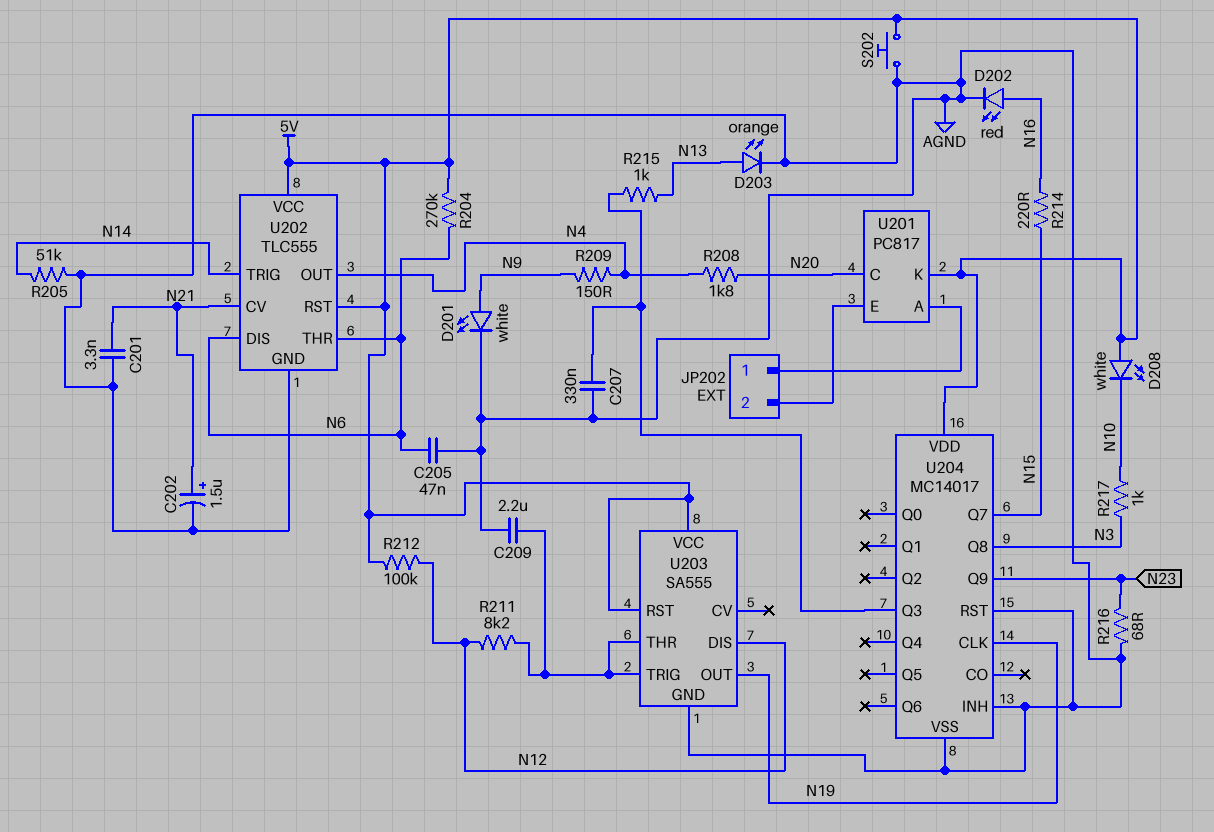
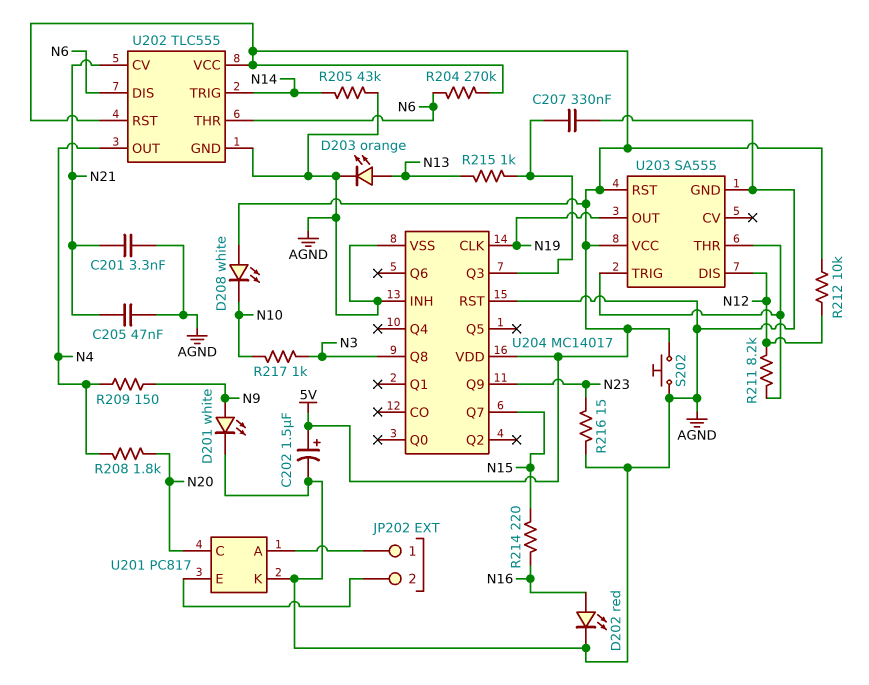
C202: 1.5uF (plus N21, minus AGND) -> 1.5uF (plus 5V, minus AGND)
C205: 47nF (AGND, N6) -> 47nF (AGND, N21)
C209: 2.2uF (AGND, U203/THR) -> none
R205: 51k (AGND, N14) -> 43k (AGND, N14)
R212: 100k (5V, N12) -> 10k (5V, N12)
R216: 68 (AGND, N23) -> 15 (AGND, N23)
U201 pin K: 5V -> AGND

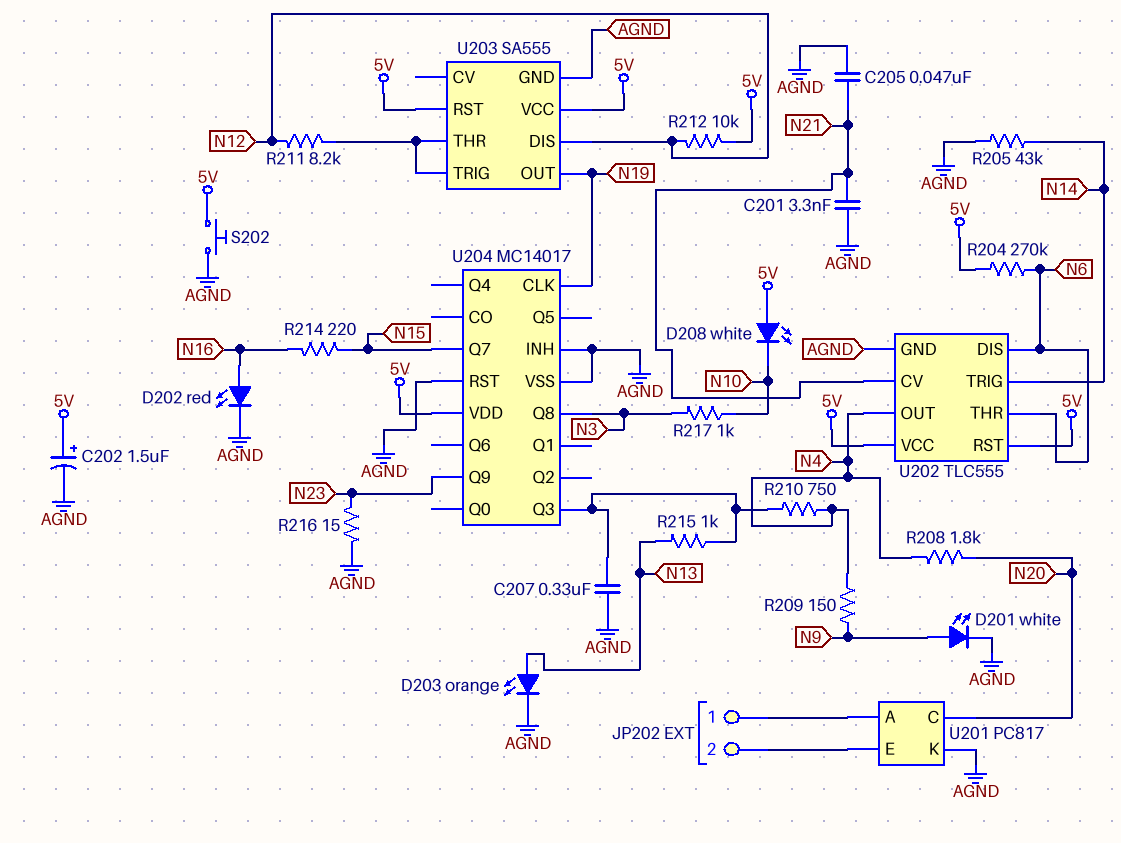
R210: none -> 750 (N4, U204/Q3)

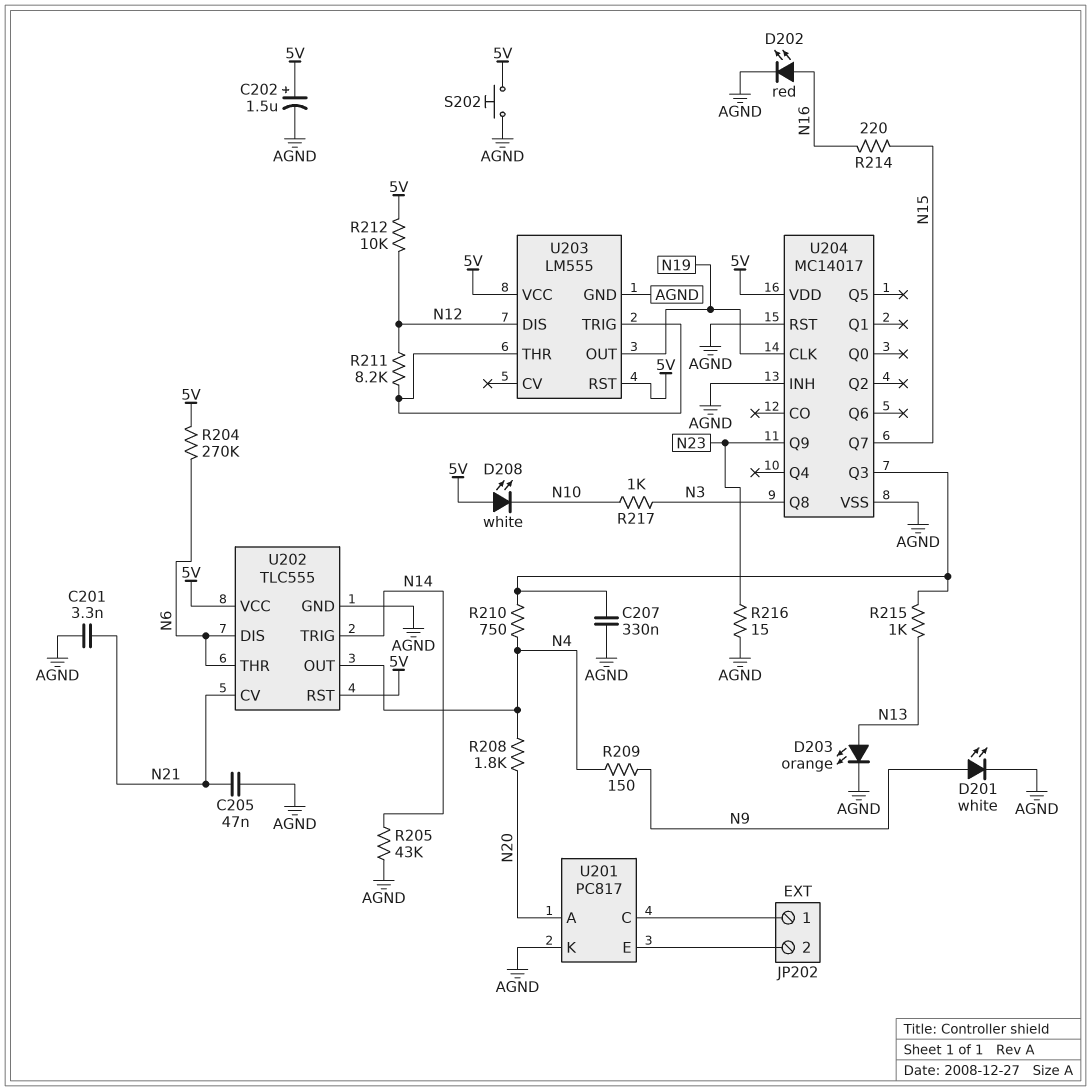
U201 pin A: JP202/1 -> N20
U201 pin C: N20 -> JP202/1
U203: SA555 -> LM555

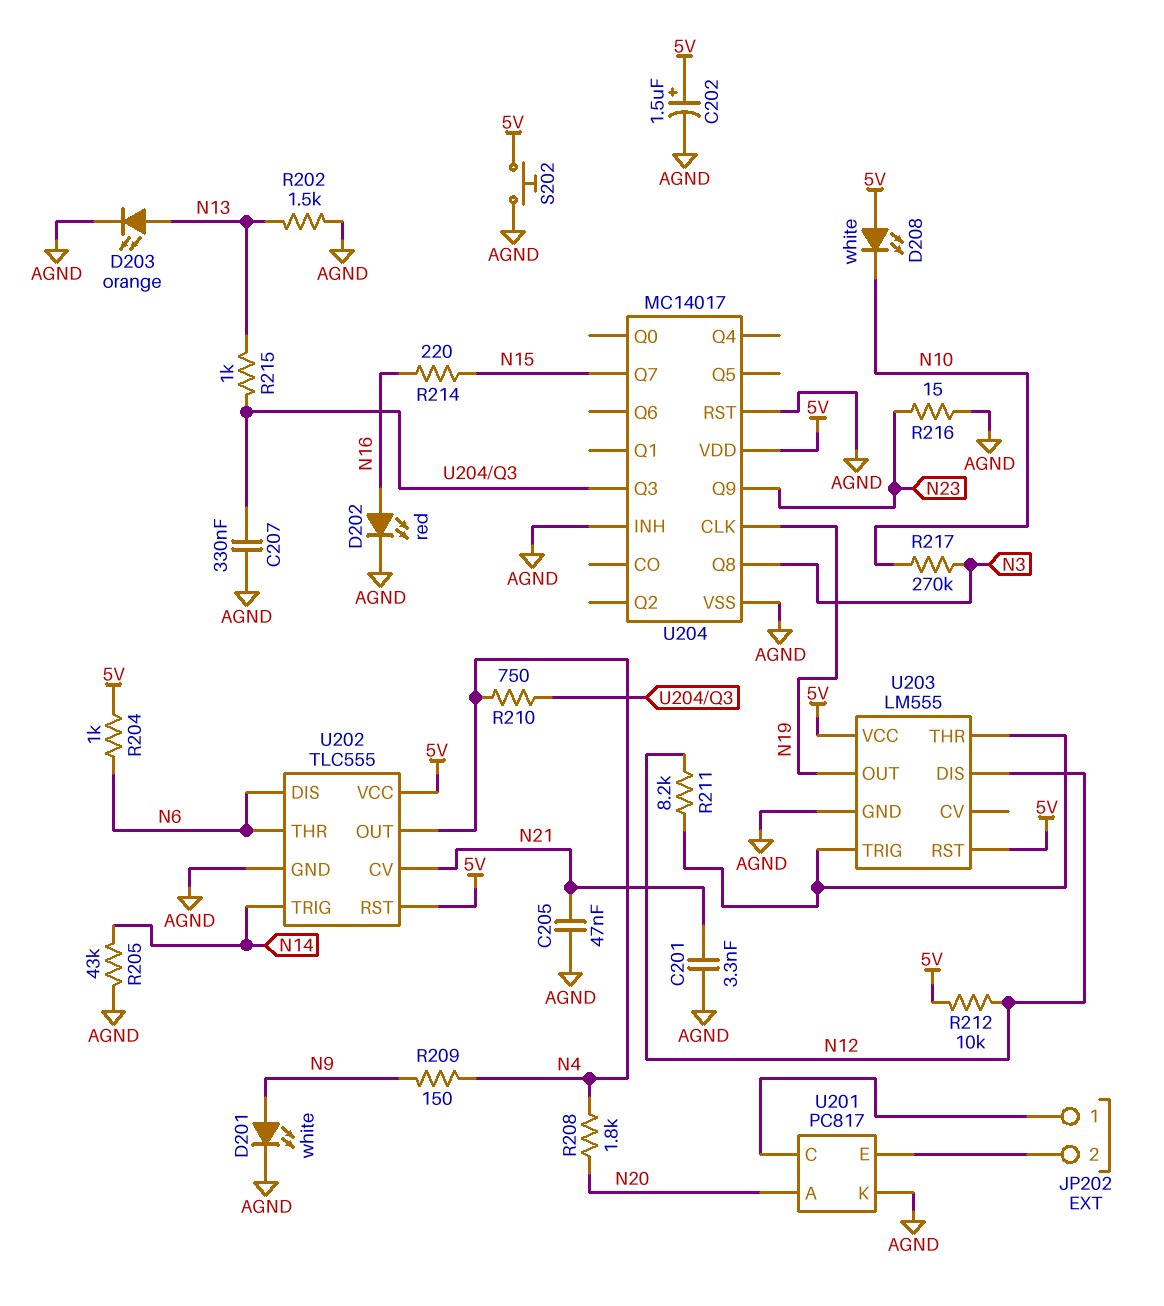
R202: none -> 1.5k (AGND, N13)
R204: 270k (5V, N6) -> 1k (5V, N6)
R217: 1k (N3, N10) -> 270k (N3, N10)

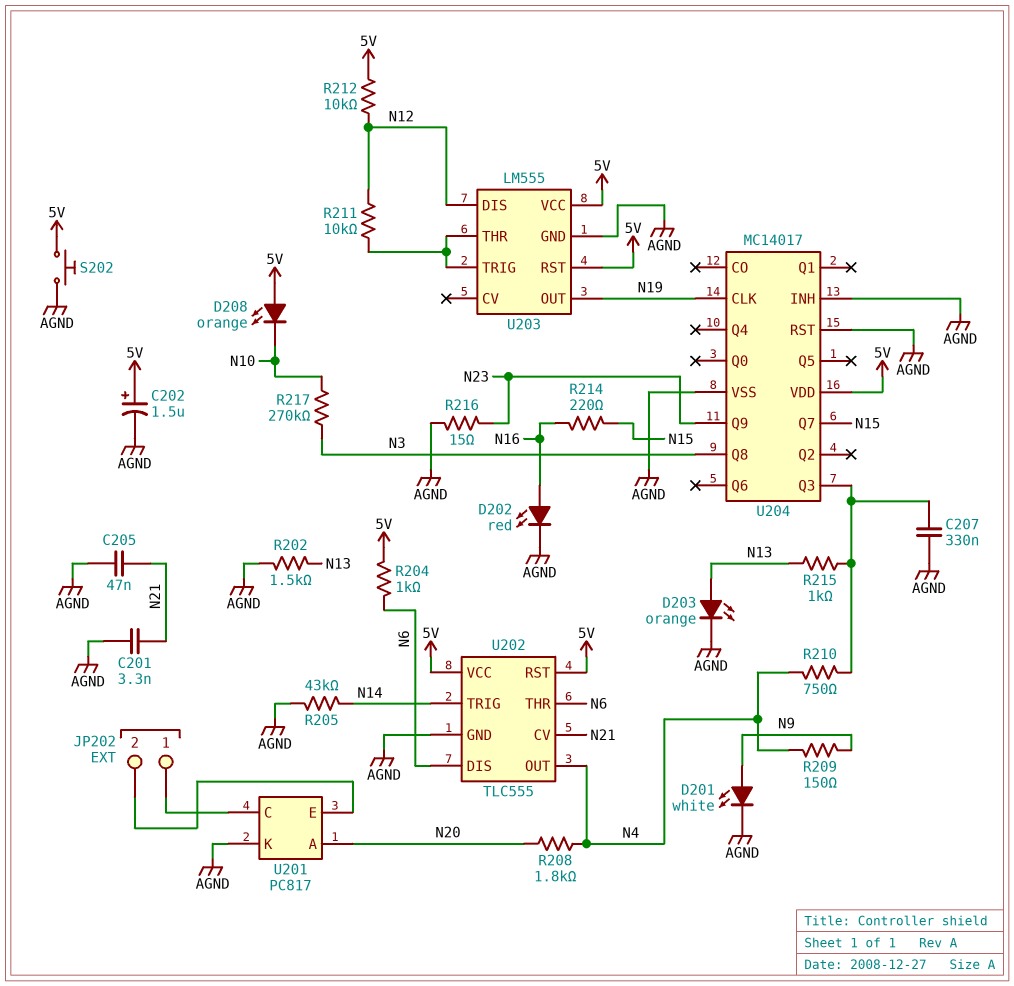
D208: LED white (A 5V, K N10) -> LED orange (A 5V, K N10)
R211: 8.2k (N12, U203/THR) -> 10k (N12, U203/THR)

